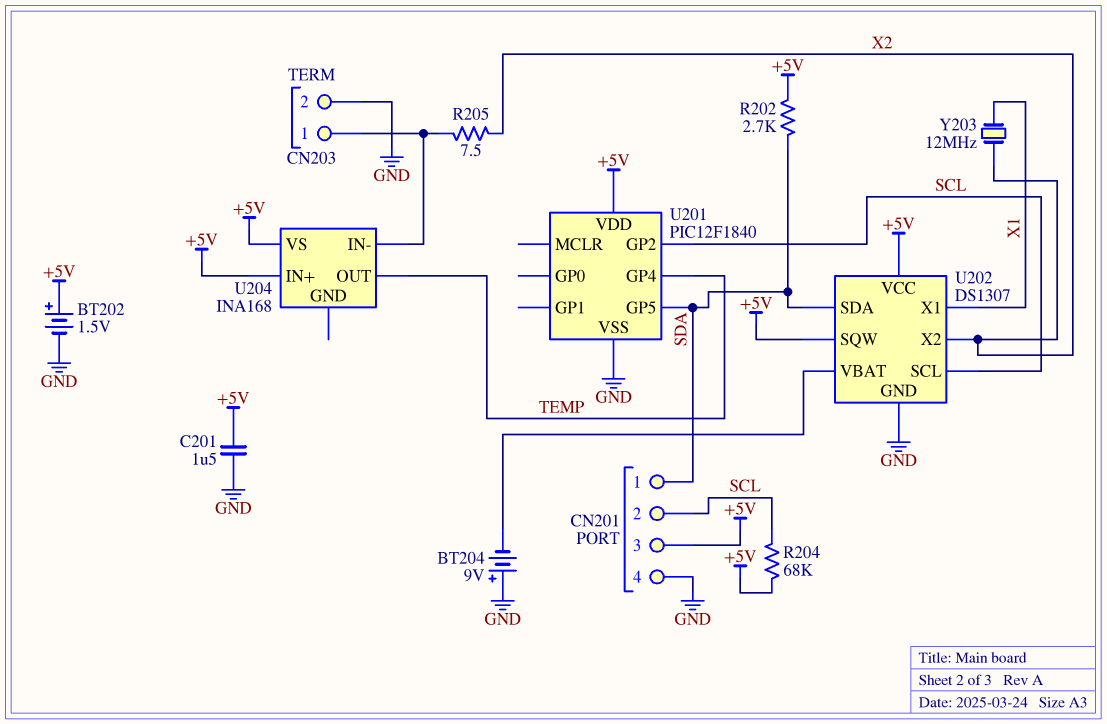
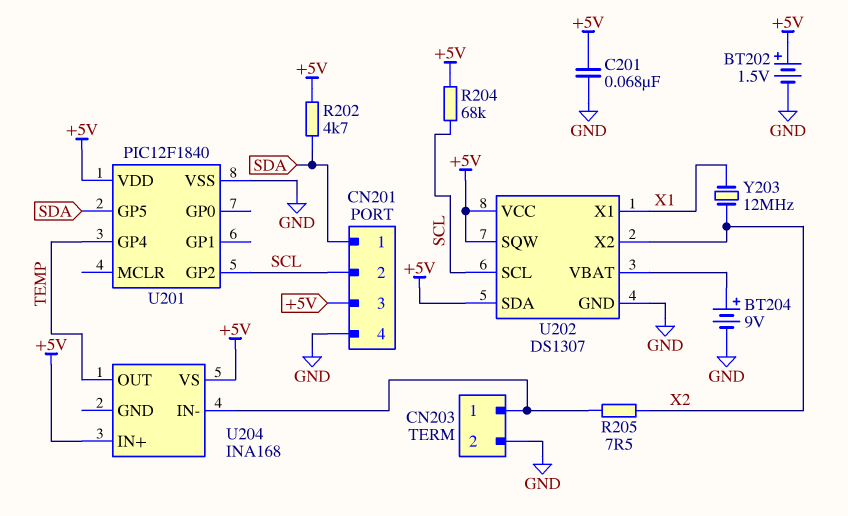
BT204: 9V (plus GND, minus U202/VBAT) -> 9V (plus U202/VBAT, minus GND)
C201: 1.5uF (+5V, GND) -> 68nF (+5V, GND)
R202: 2.7k (+5V, SDA) -> 4.7k (+5V, SDA)
U202 pin SDA: SDA -> +5V

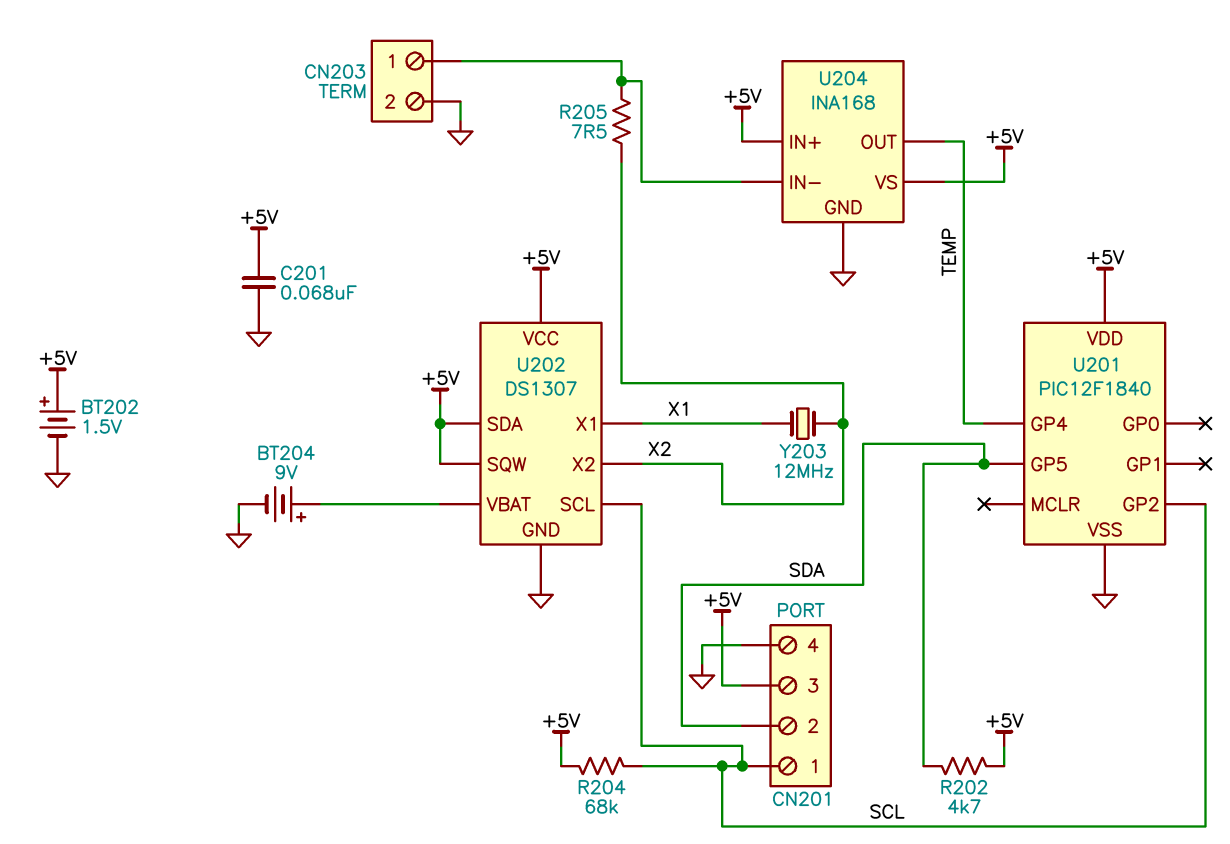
CN201 pin 1: SDA -> SCL
CN201 pin 2: SCL -> SDA
U204 pin GND: none -> GND

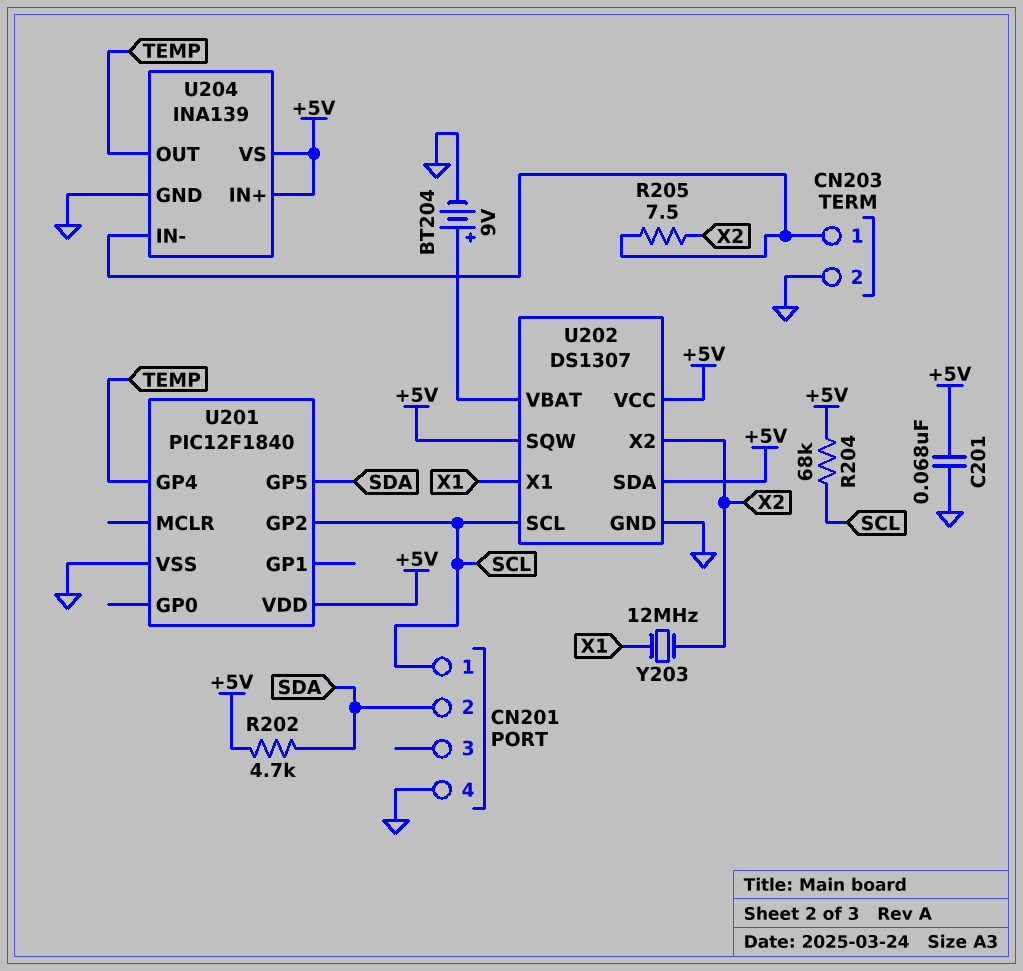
BT202: 1.5V (plus +5V, minus GND) -> none
CN201 pin 3: +5V -> none
U204: INA168 -> INA139

